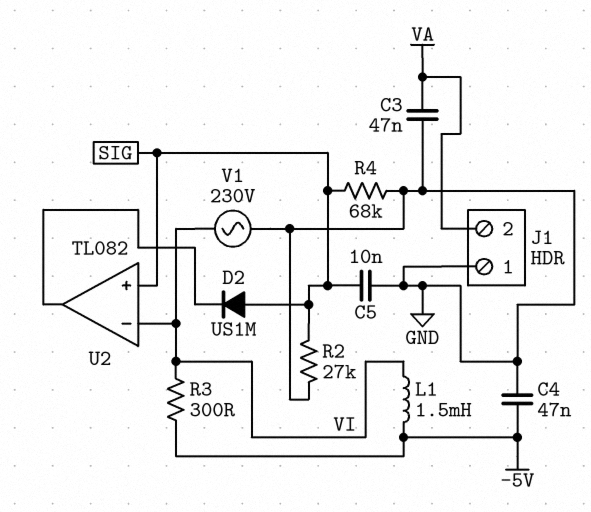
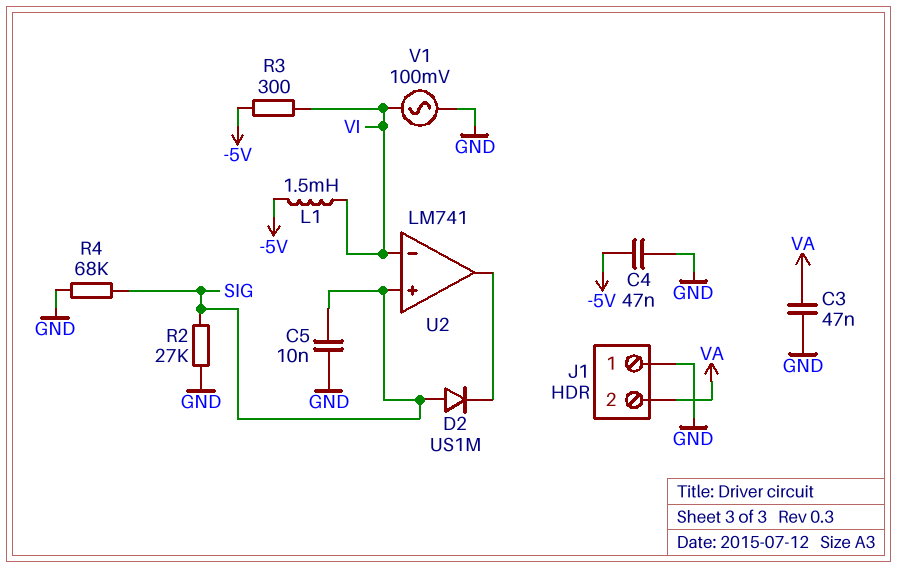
U2: TL082 -> LM741
V1: AC 230V (GND, VI) -> AC 100mV (GND, VI)

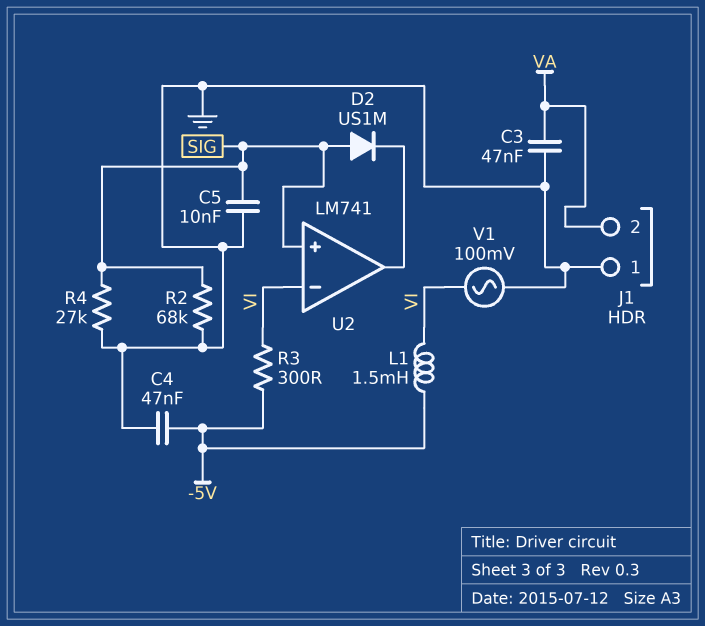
R2: 27k (GND, SIG) -> 68k (GND, SIG)
R4: 68k (GND, SIG) -> 27k (GND, SIG)

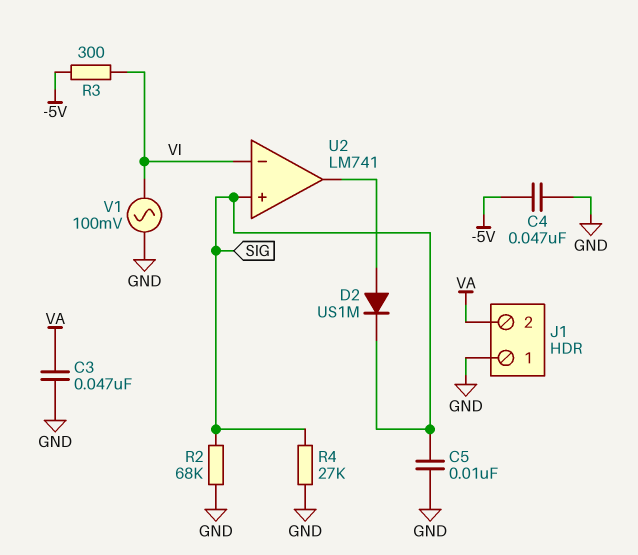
D2: diode US1M (A SIG, K U2/out) -> diode US1M (A U2/out, K SIG)
L1: 1.5mH (-5V, VI) -> none

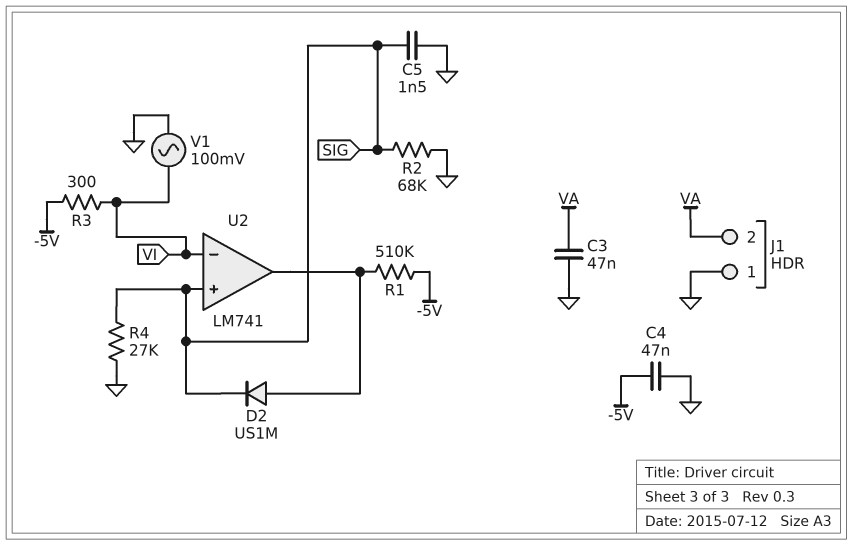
C5: 10nF (GND, SIG) -> 1.5nF (GND, SIG)
R1: none -> 510k (-5V, U2/out)

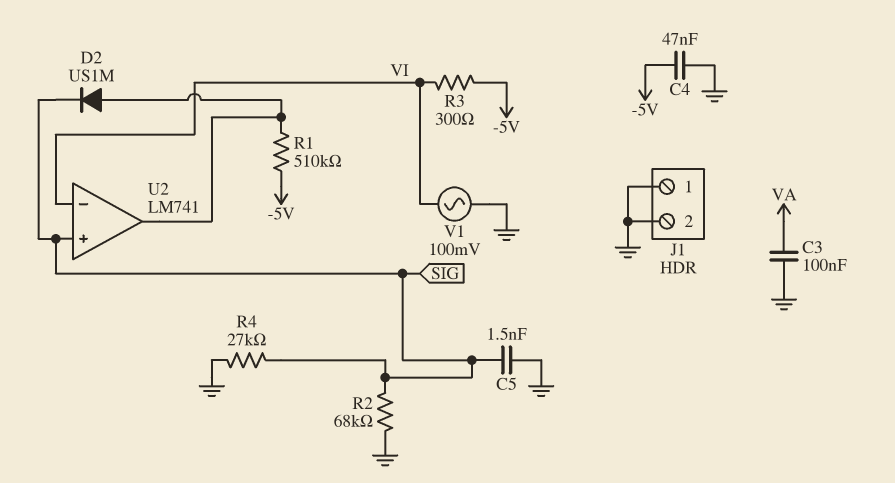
C3: 47nF (GND, VA) -> 100nF (GND, VA)
J1 pin 2: VA -> GND

